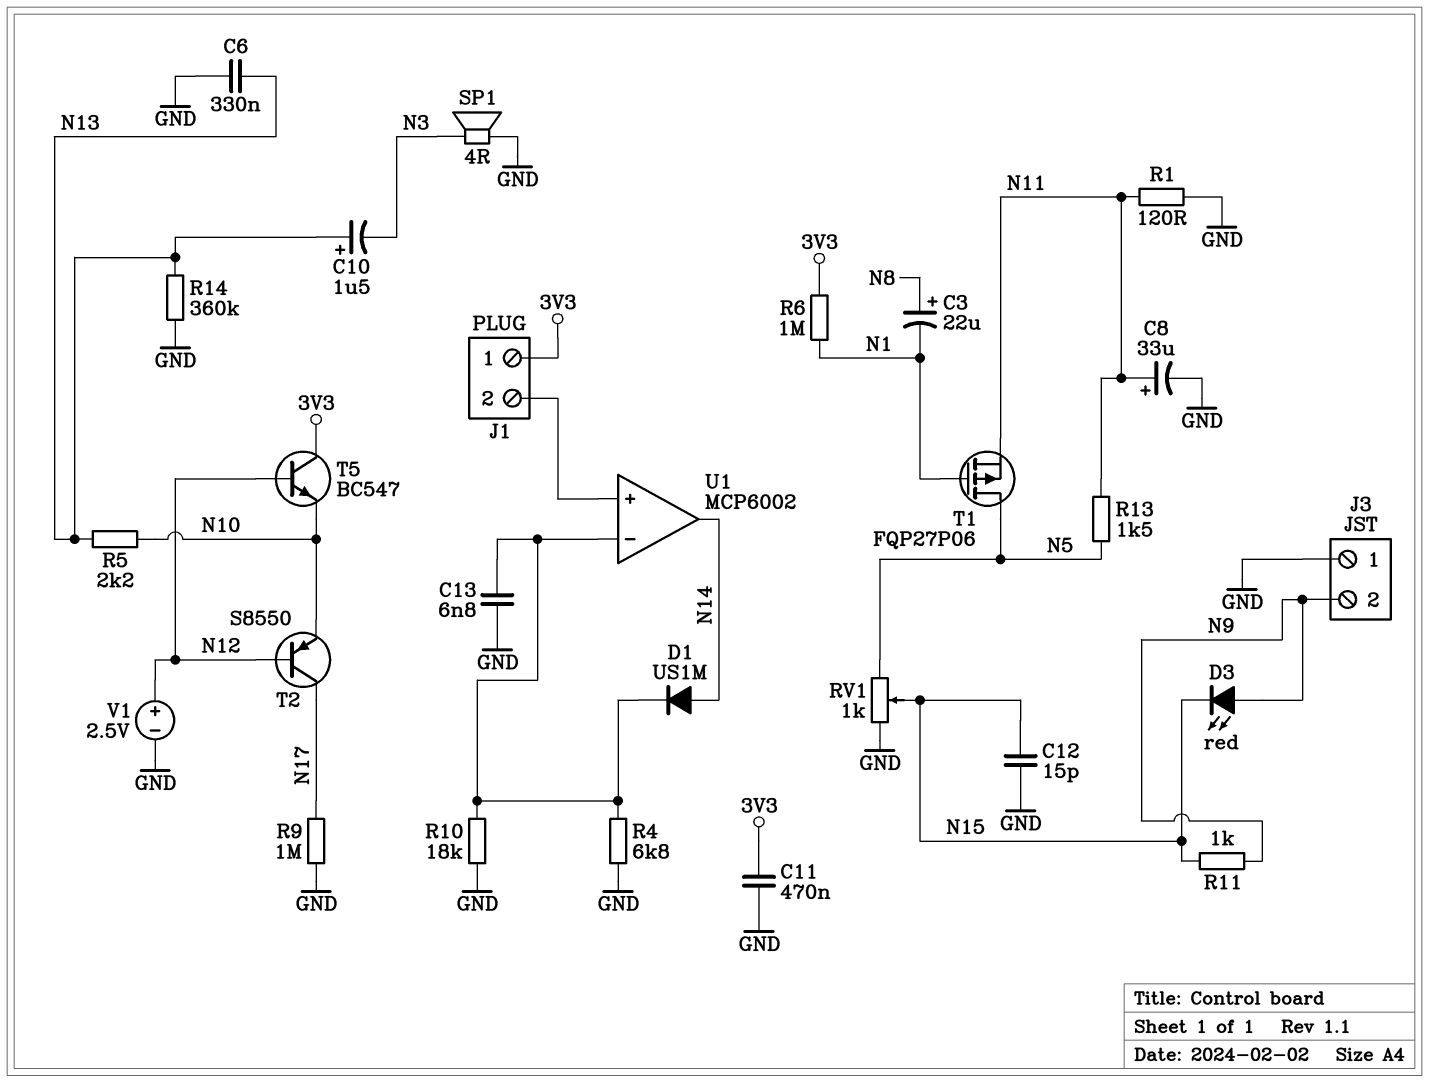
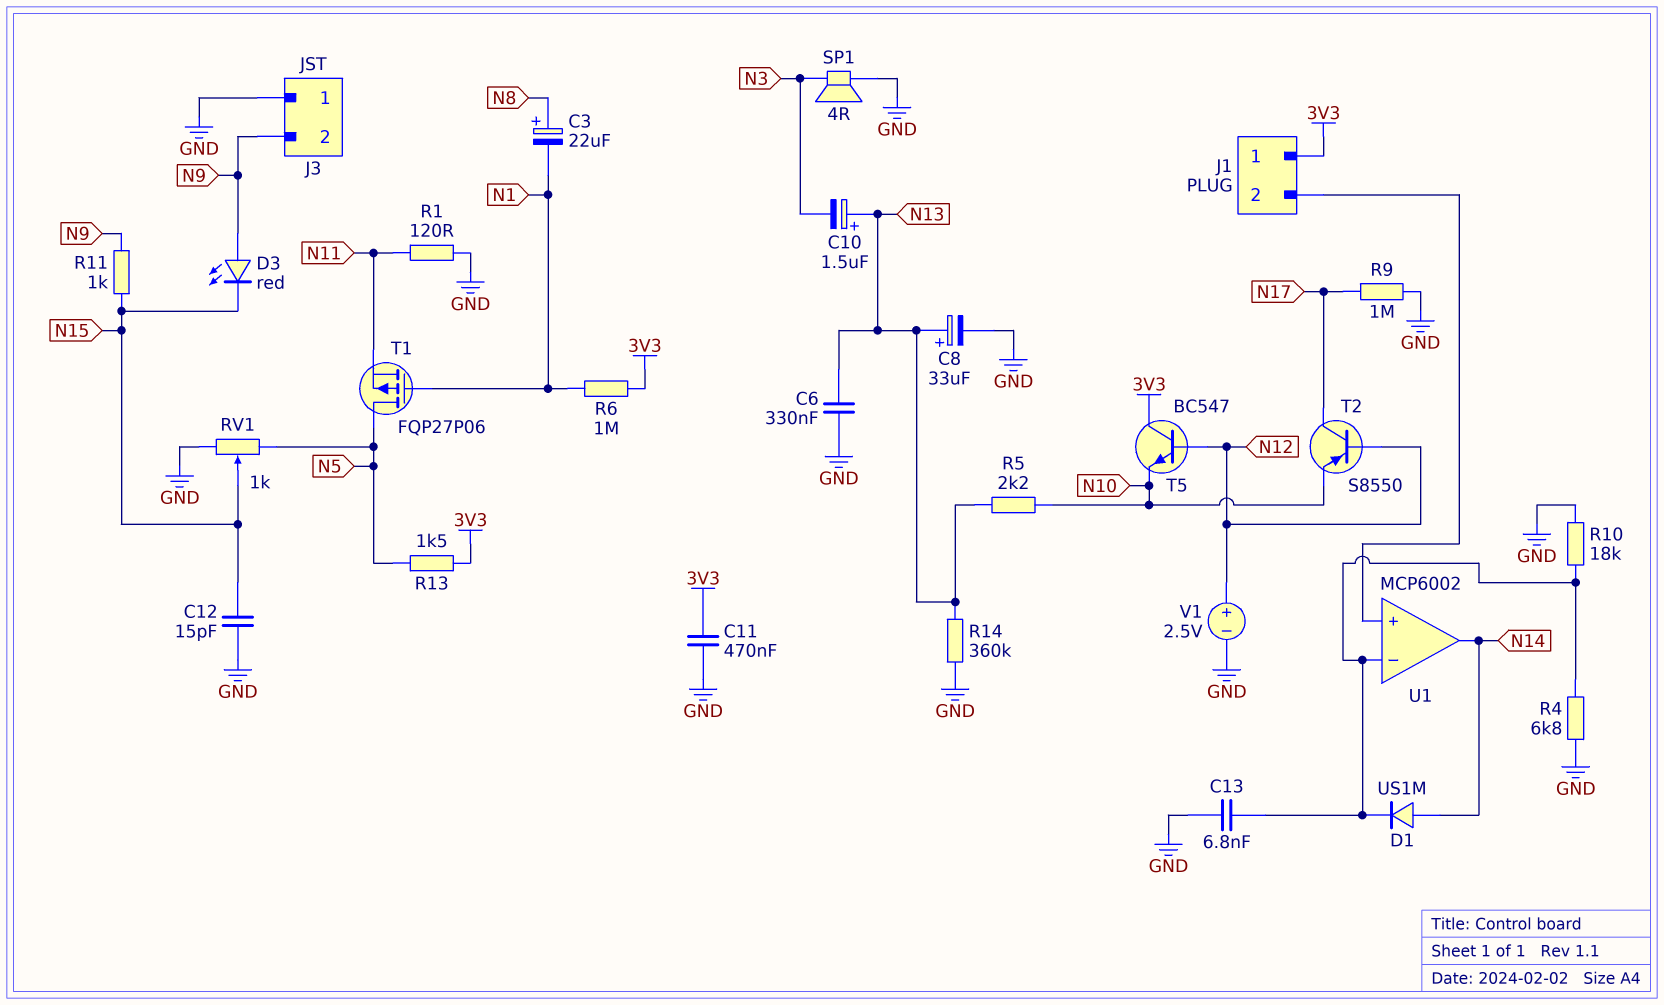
C8: 33uF (plus N11, minus GND) -> 33uF (plus N13, minus GND)
R13: 1.5k (N5, N11) -> 1.5k (3V3, N5)

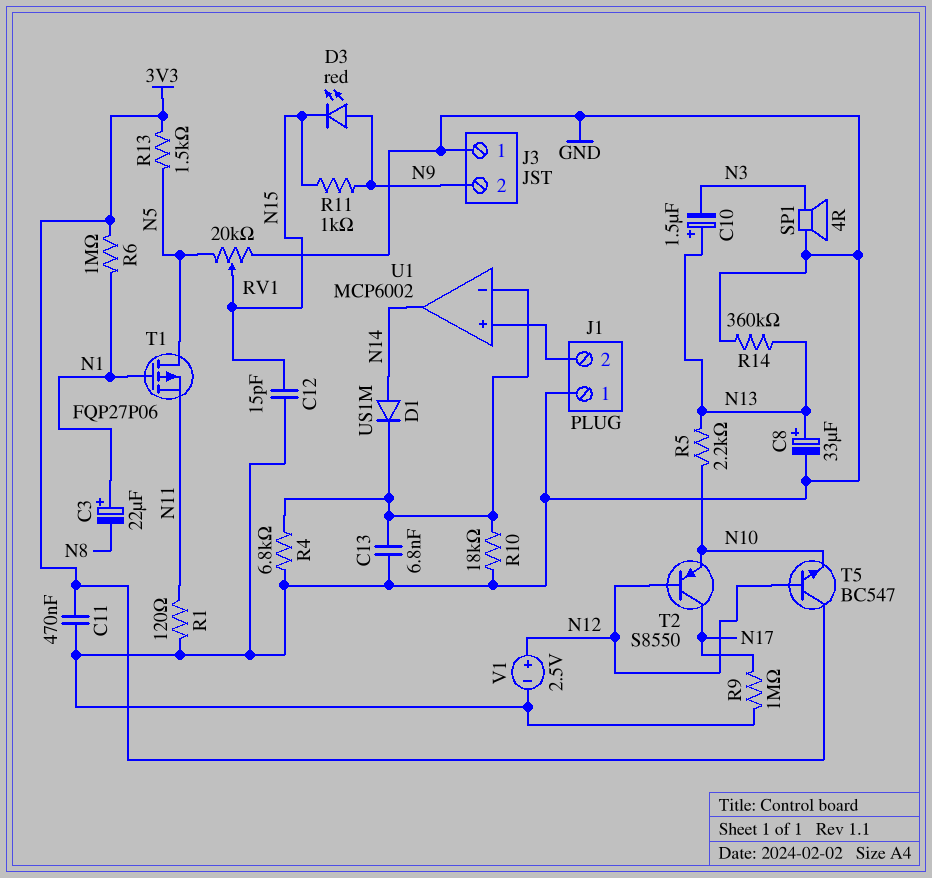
C3: 22uF (plus N8, minus N1) -> 22uF (plus N1, minus N8)
C6: 330nF (GND, N13) -> none
J1 pin 1: 3V3 -> GND
RV1: 1k (GND, N5, wiper N15) -> 20k (GND, N5, wiper N15)

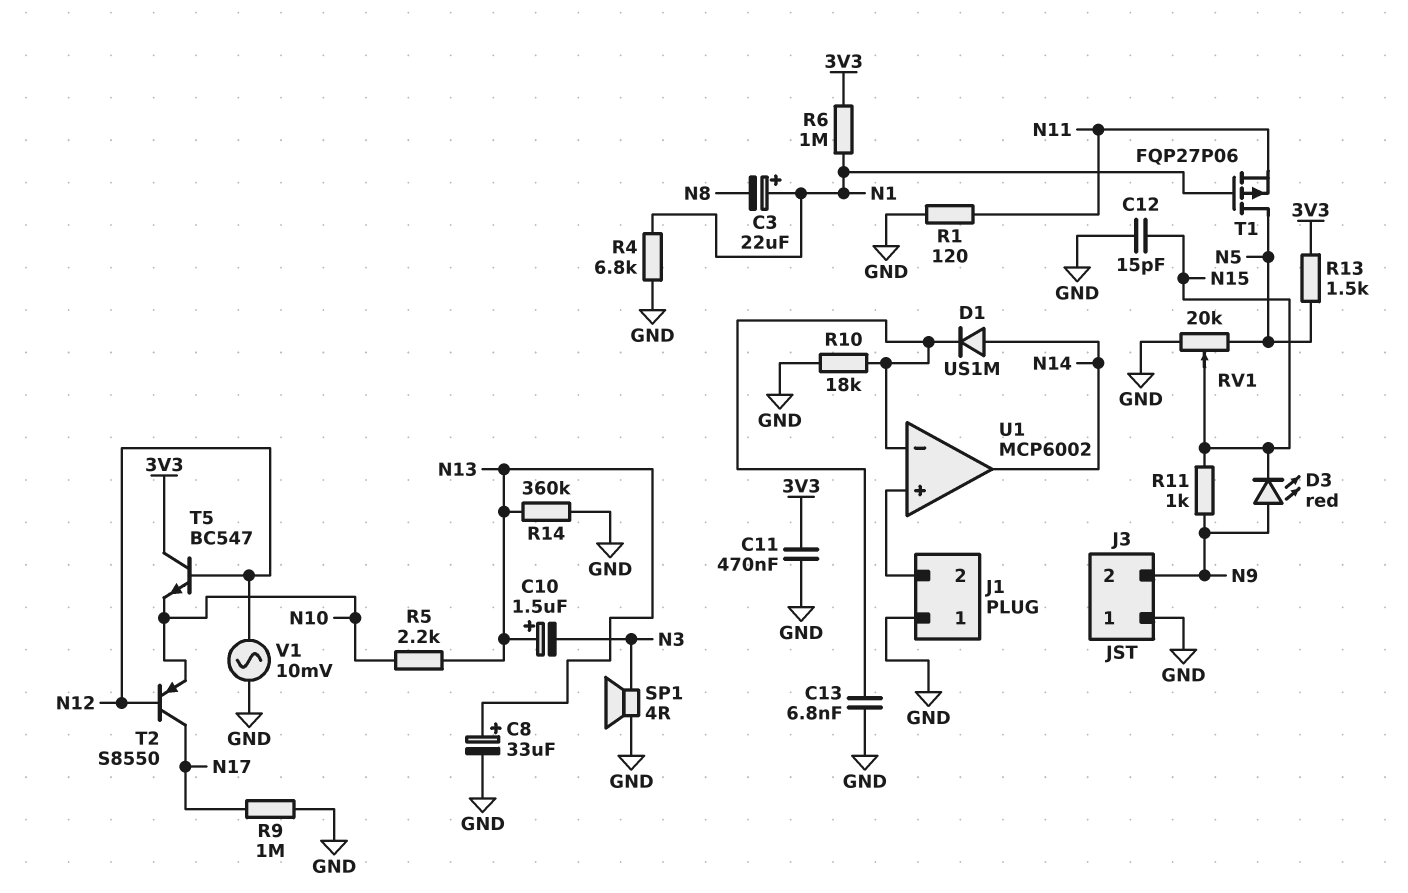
R4: 6.8k (GND, U1/in-) -> 6.8k (GND, N1)
V1: 2.5V (plus N12, minus GND) -> AC 10mV (GND, N12)

